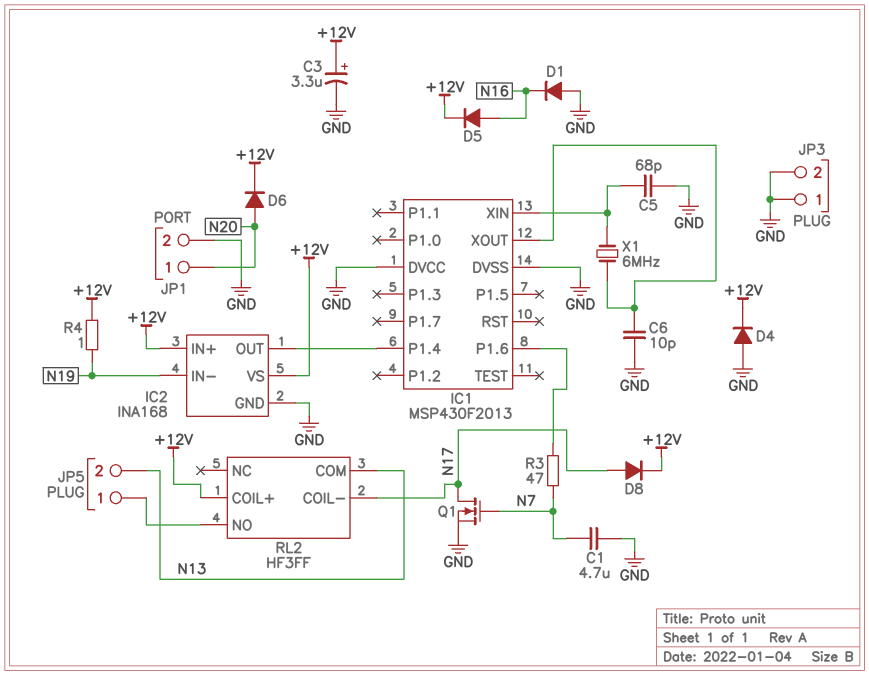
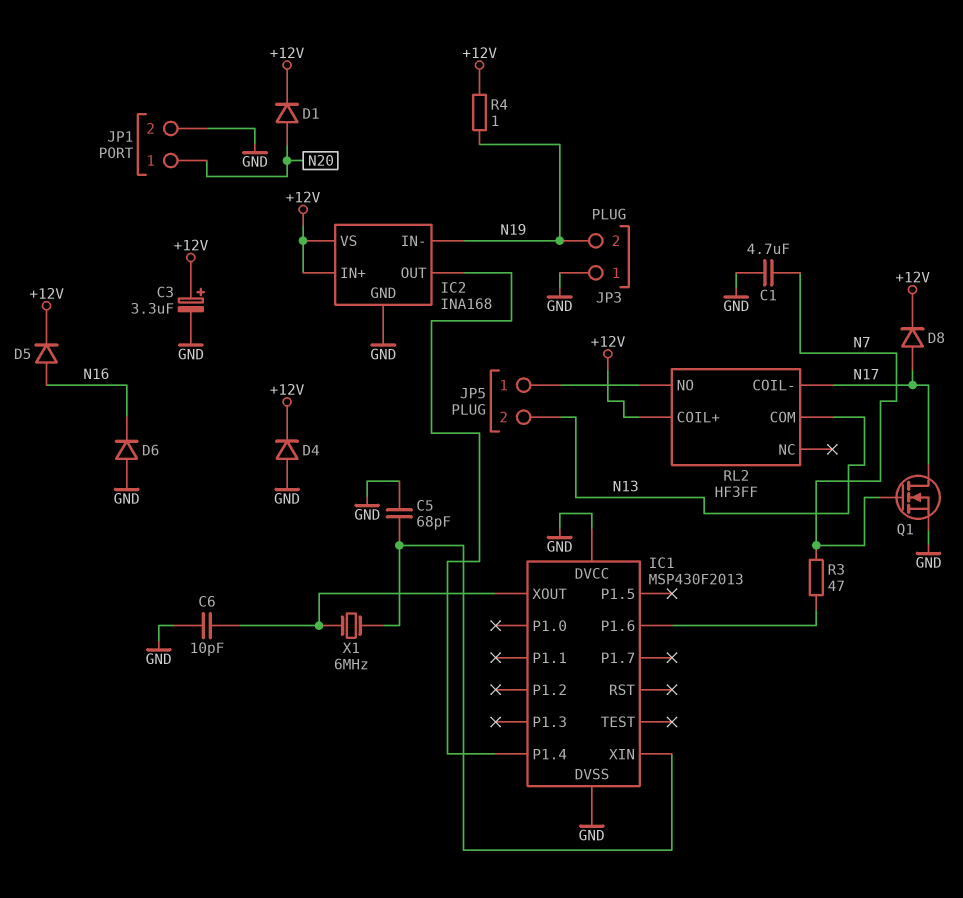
D1: diode (A GND, K N16) -> diode (A N20, K +12V)
D6: diode (A N20, K +12V) -> diode (A GND, K N16)
JP3 pin 2: GND -> N19

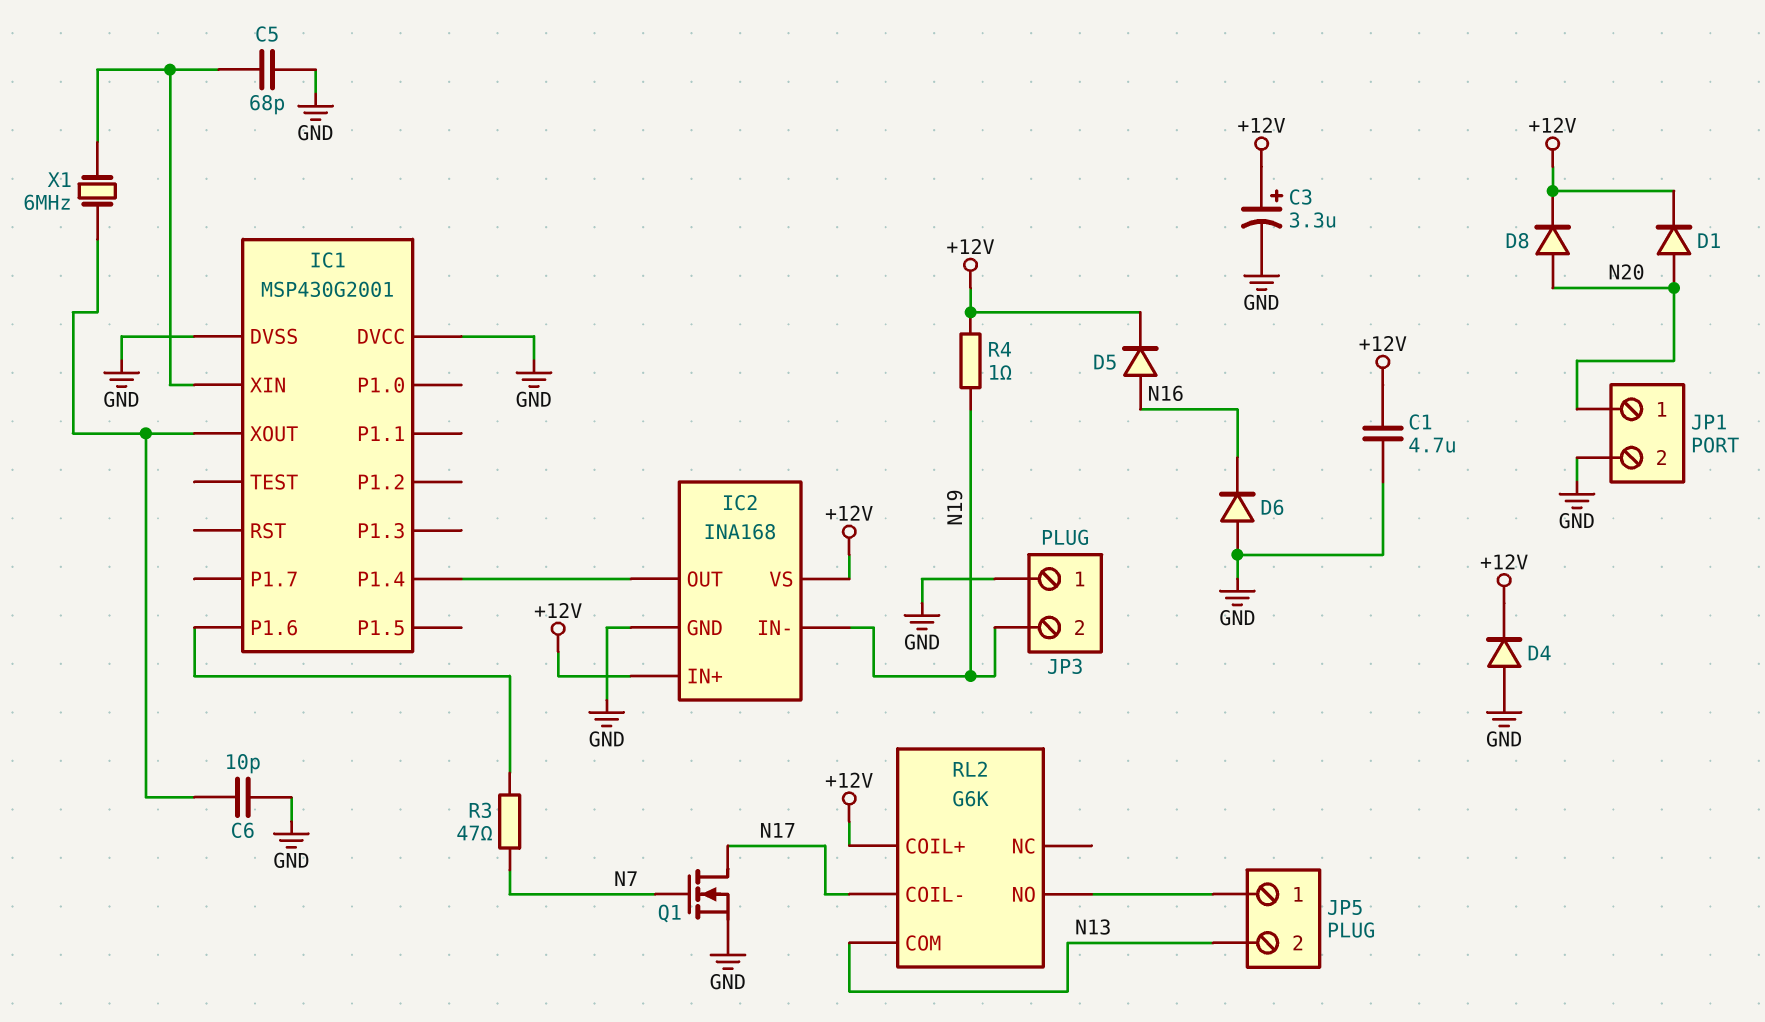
C1: 4.7uF (GND, N7) -> 4.7uF (+12V, GND)
D8: diode (A N17, K +12V) -> diode (A N20, K +12V)
IC1: MSP430F2013 -> MSP430G2001
RL2: HF3FF -> G6K

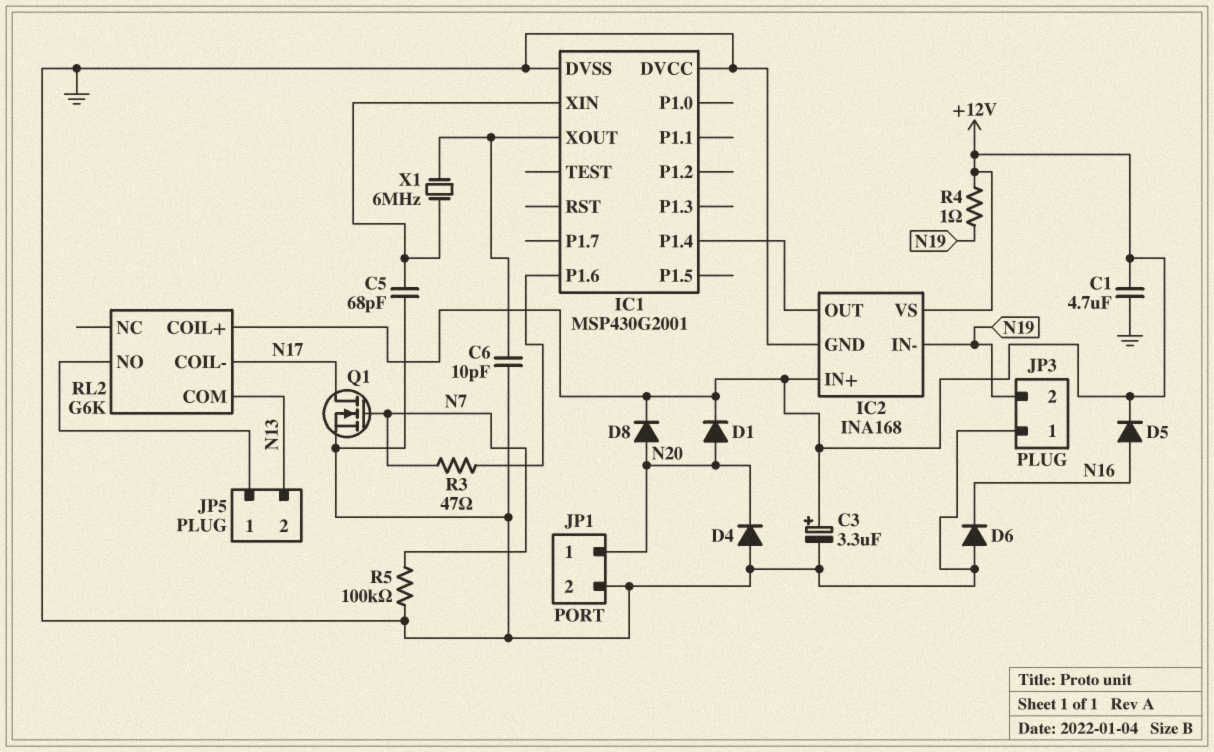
D4: diode (A GND, K +12V) -> diode (A GND, K N20)
R5: none -> 100k (GND, N7)

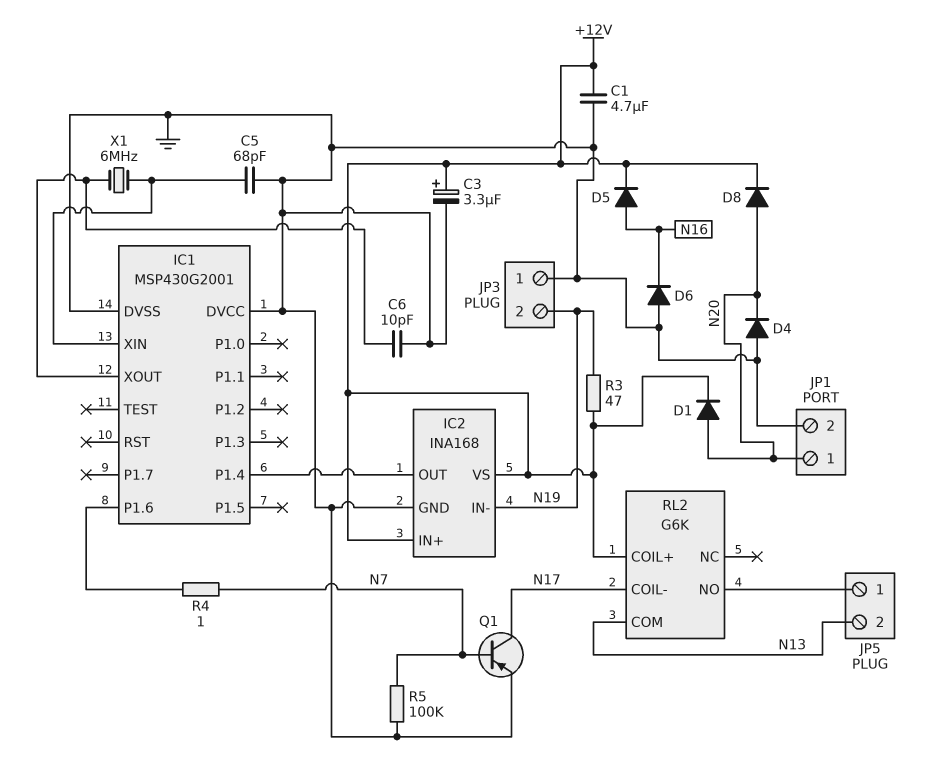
Q1: NMOS (G N7, D N17, S GND) -> PNP (B N7, C N17, E GND)
R3: 47 (IC1/P1.6, N7) -> 47 (+12V, N19)
R4: 1 (+12V, N19) -> 1 (IC1/P1.6, N7)

